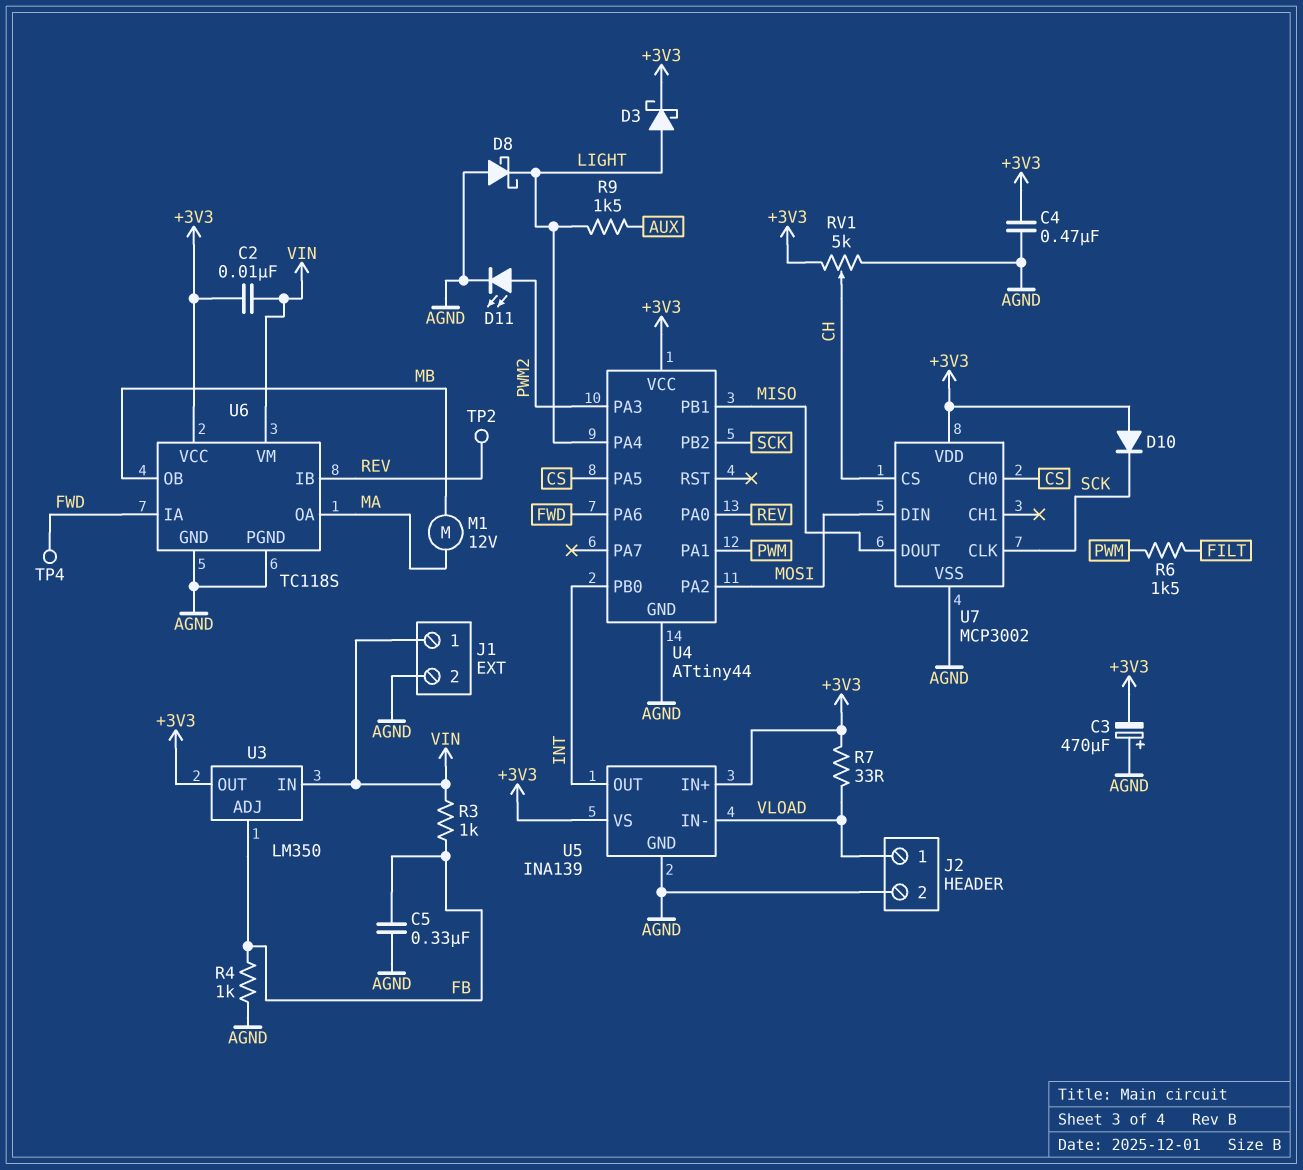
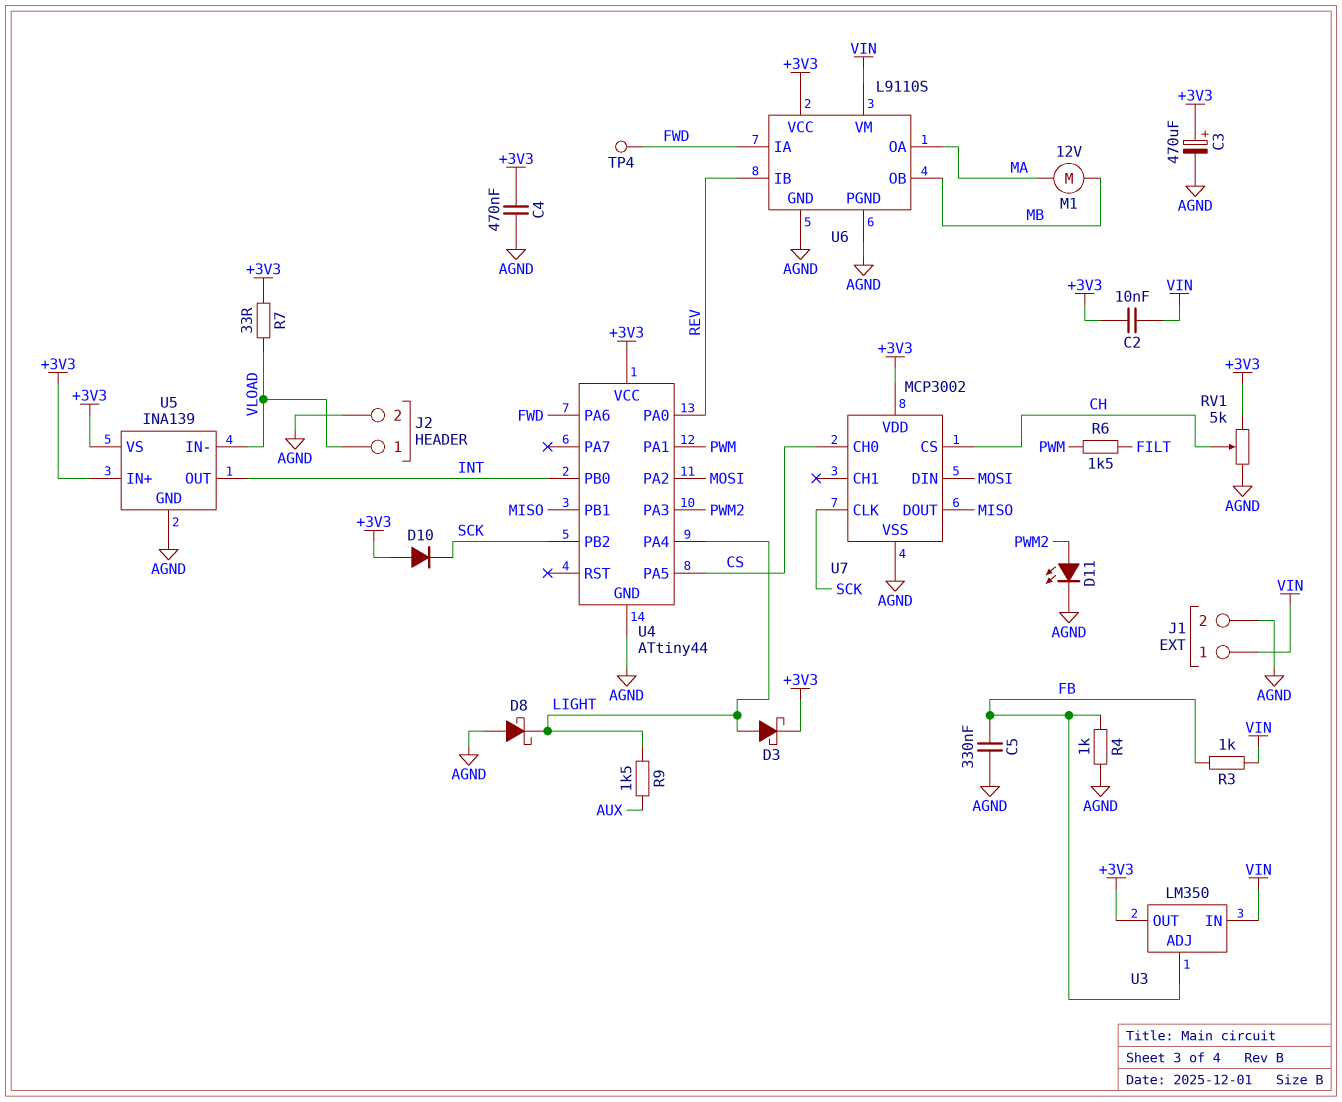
C3: 470uF (plus AGND, minus +3V3) -> 470uF (plus +3V3, minus AGND)
TP2: test point (REV) -> none
U6: TC118S -> L9110S

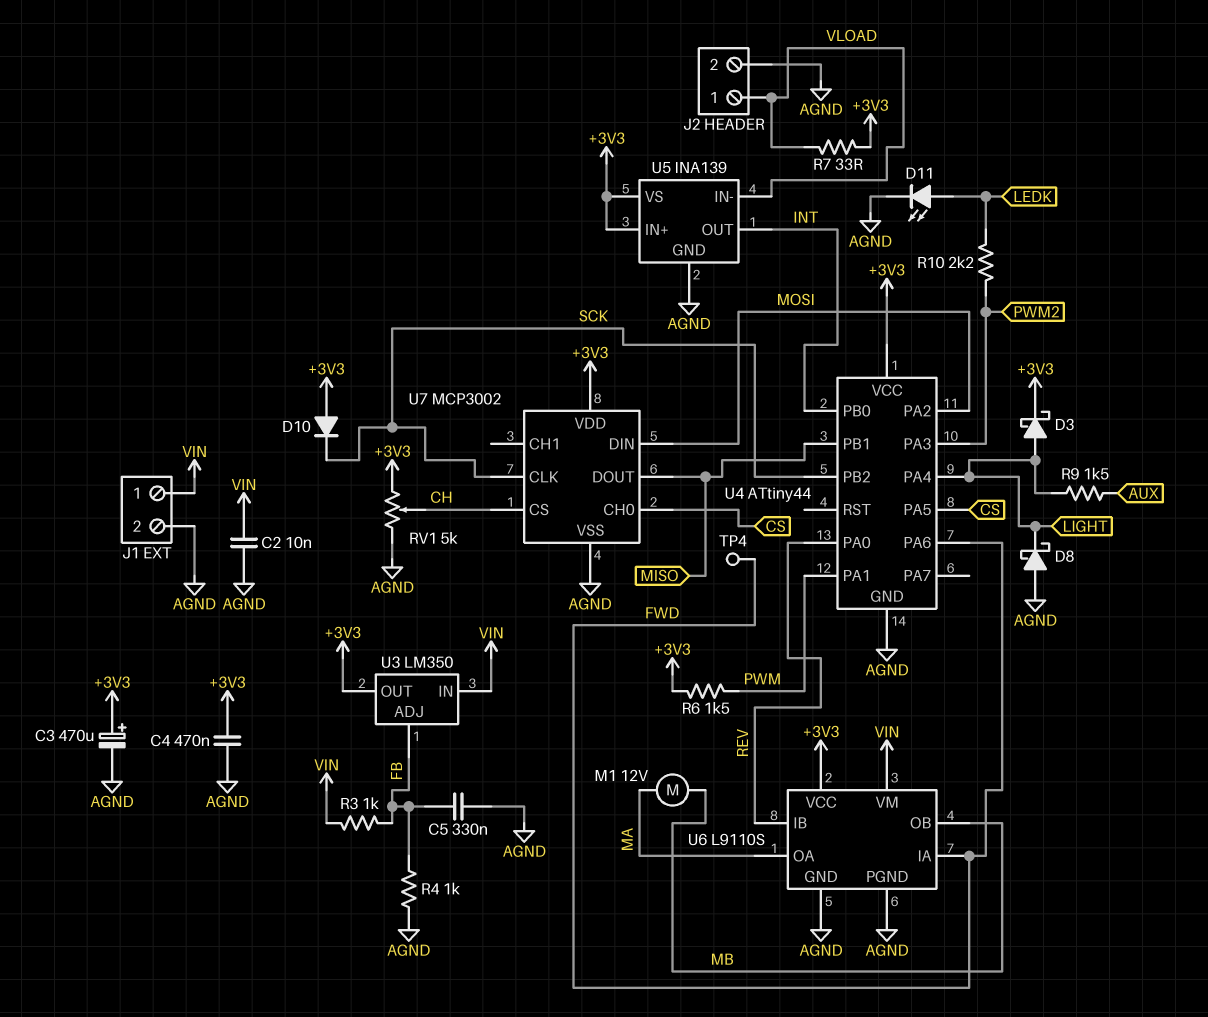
C2: 10nF (+3V3, VIN) -> 10nF (AGND, VIN)
D11: LED (A PWM2, K AGND) -> LED (A LEDK, K AGND)
R6: 1.5k (FILT, PWM) -> 1.5k (+3V3, PWM)
R10: none -> 2.2k (LEDK, PWM2)

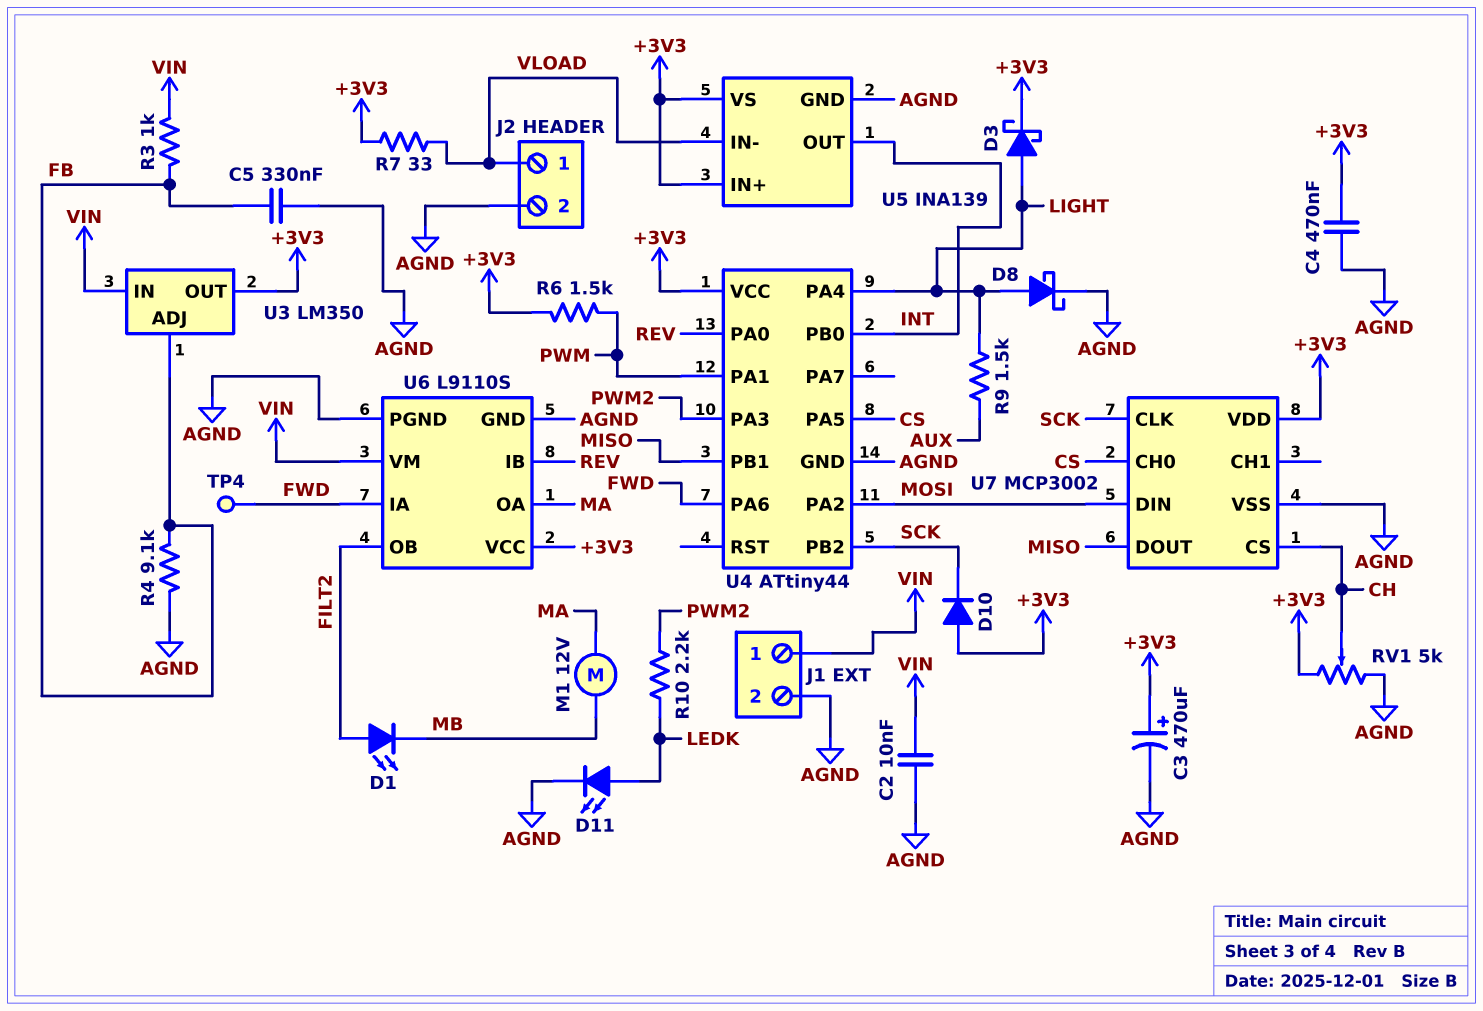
D1: none -> LED (A FILT2, K MB)
D8: schottky (A AGND, K LIGHT) -> schottky (A LIGHT, K AGND)
R4: 1k (AGND, FB) -> 9.1k (AGND, FB)
U6 pin OB: MB -> FILT2

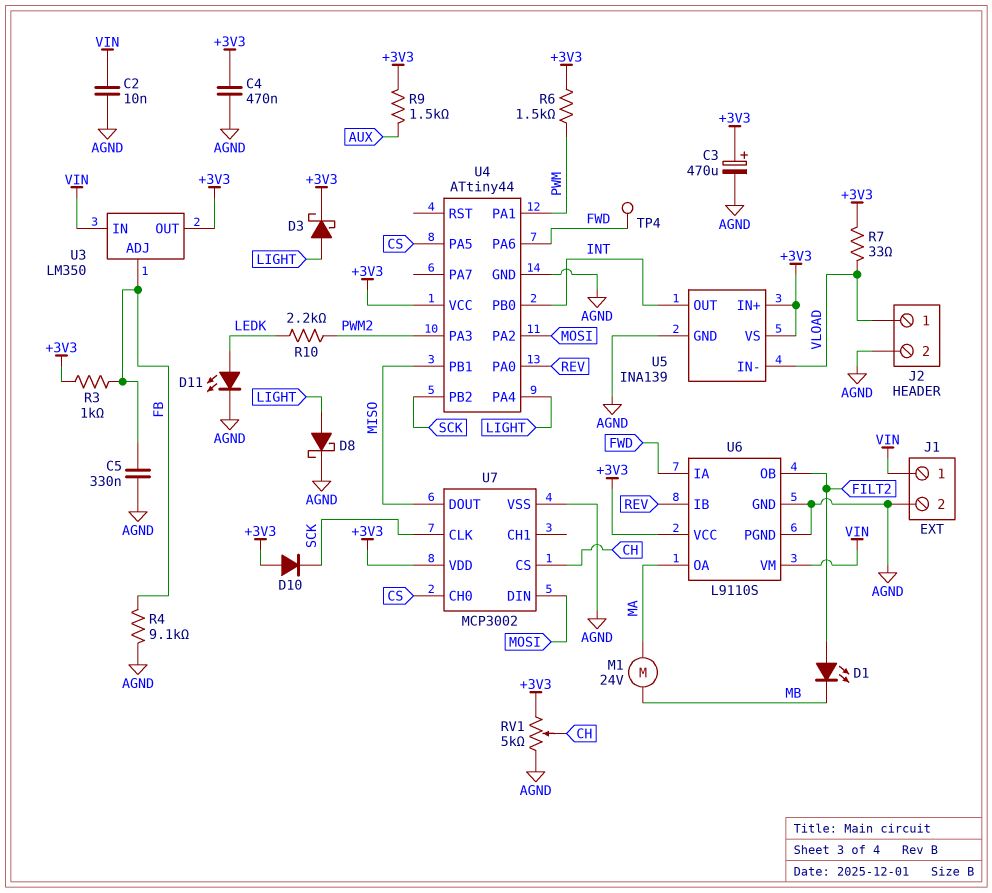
M1: motor 12V (MA, MB) -> motor 24V (MA, MB)
R3: 1k (FB, VIN) -> 1k (+3V3, FB)
R9: 1.5k (AUX, LIGHT) -> 1.5k (+3V3, AUX)

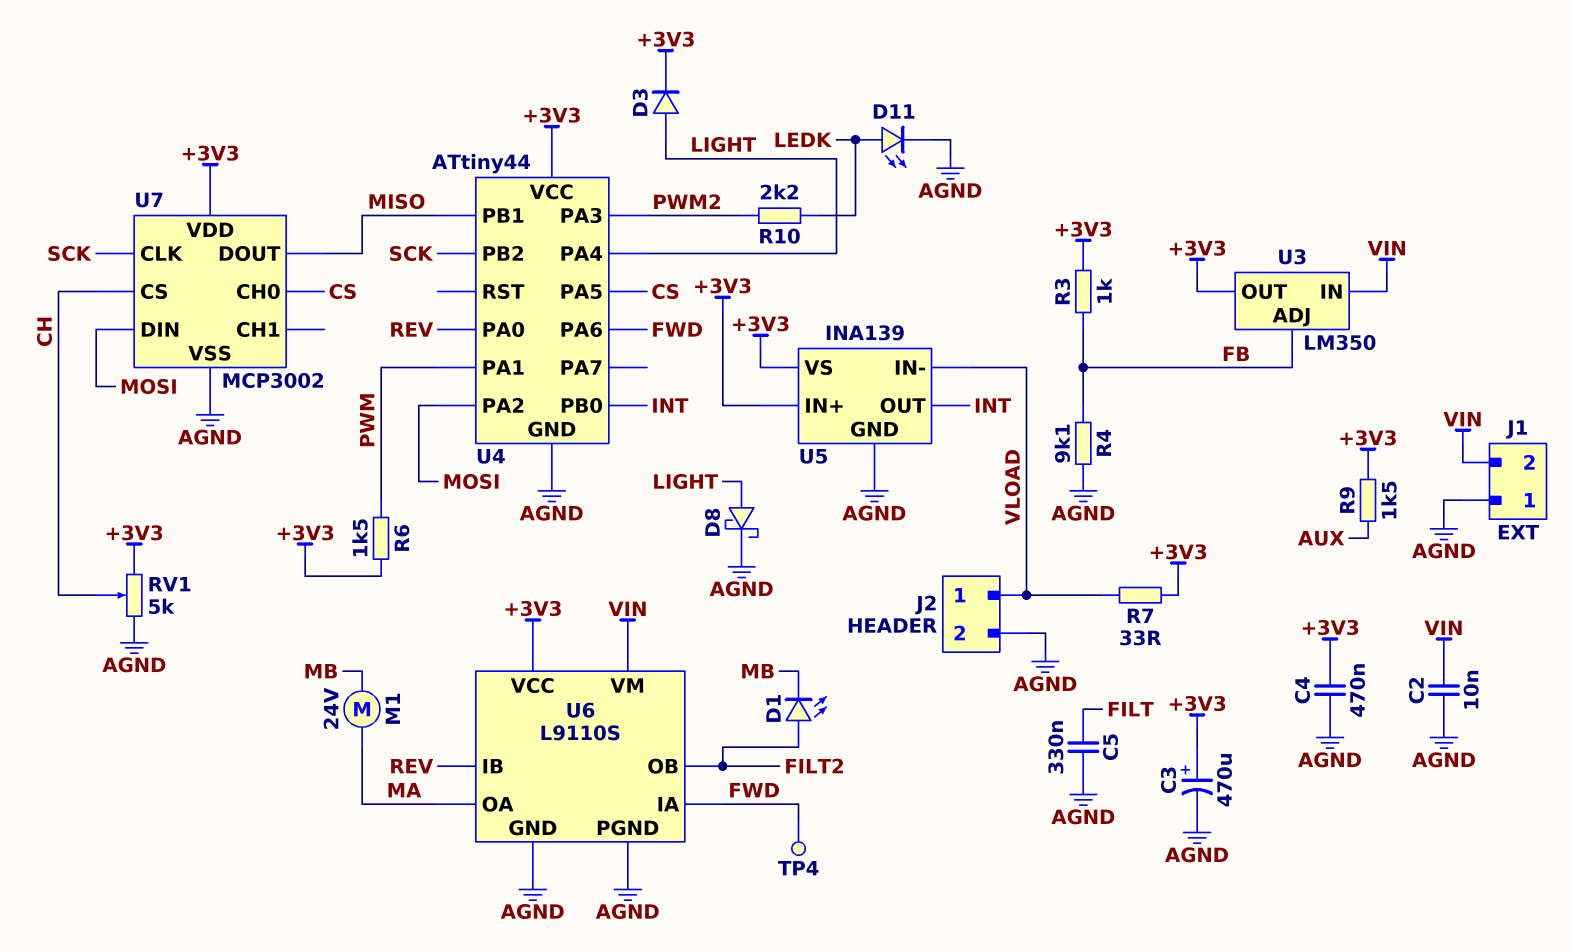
C5: 330nF (AGND, FB) -> 330nF (AGND, FILT)
D3: schottky (A LIGHT, K +3V3) -> diode (A LIGHT, K +3V3)
D10: diode (A +3V3, K SCK) -> none
J1 pin 1: VIN -> AGND
J1 pin 2: AGND -> VIN

